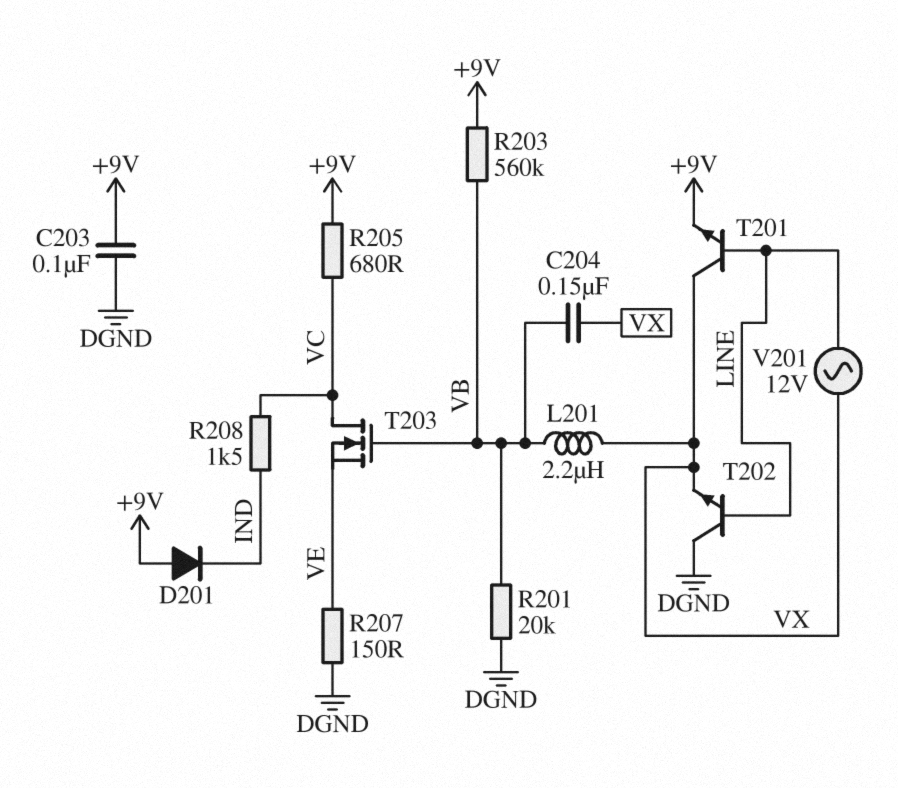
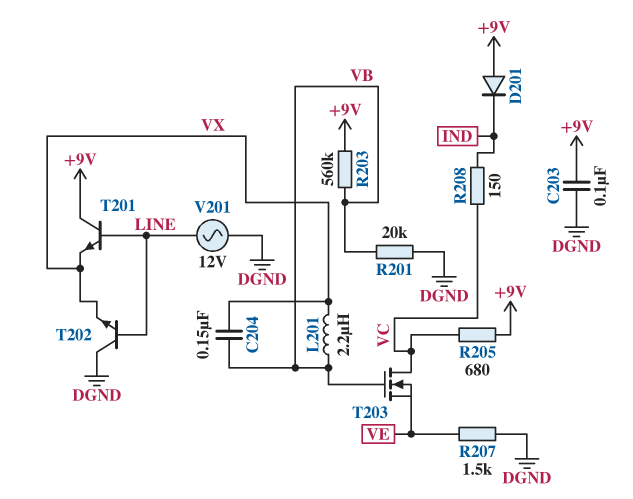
R207: 150 (DGND, VE) -> 1.5k (DGND, VE)
R208: 1.5k (IND, VC) -> 150 (IND, VC)
T201: NPN (B LINE, C VX, E +9V) -> NPN (B LINE, C +9V, E VX)
V201: AC 12V (LINE, VX) -> AC 12V (DGND, LINE)

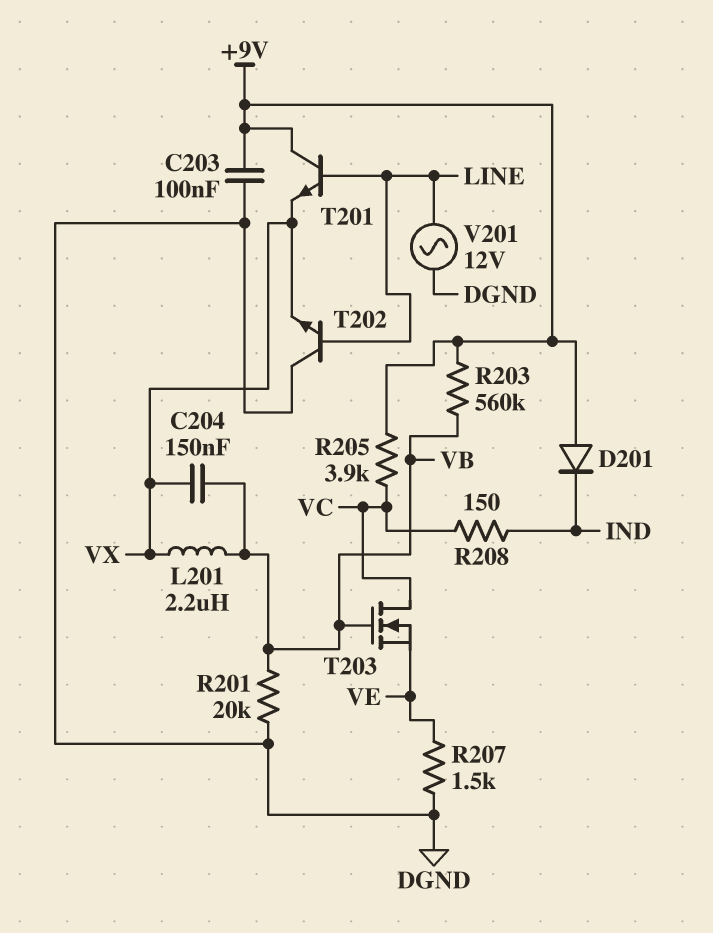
R205: 680 (+9V, VC) -> 3.9k (+9V, VC)

